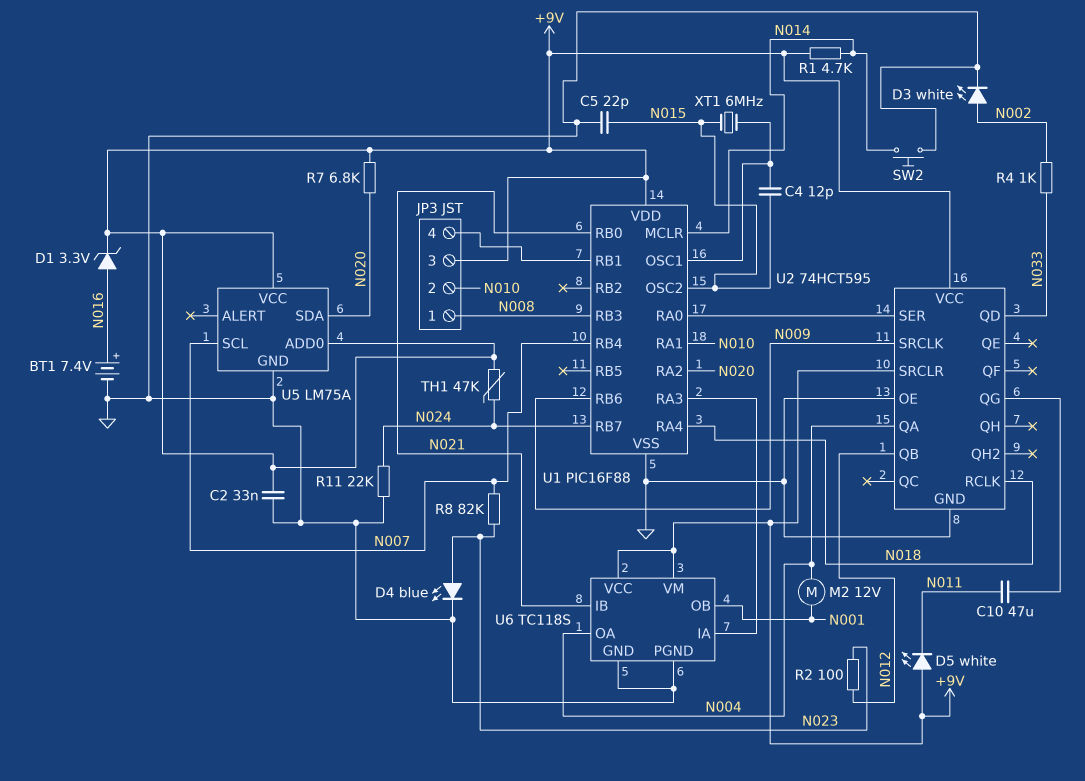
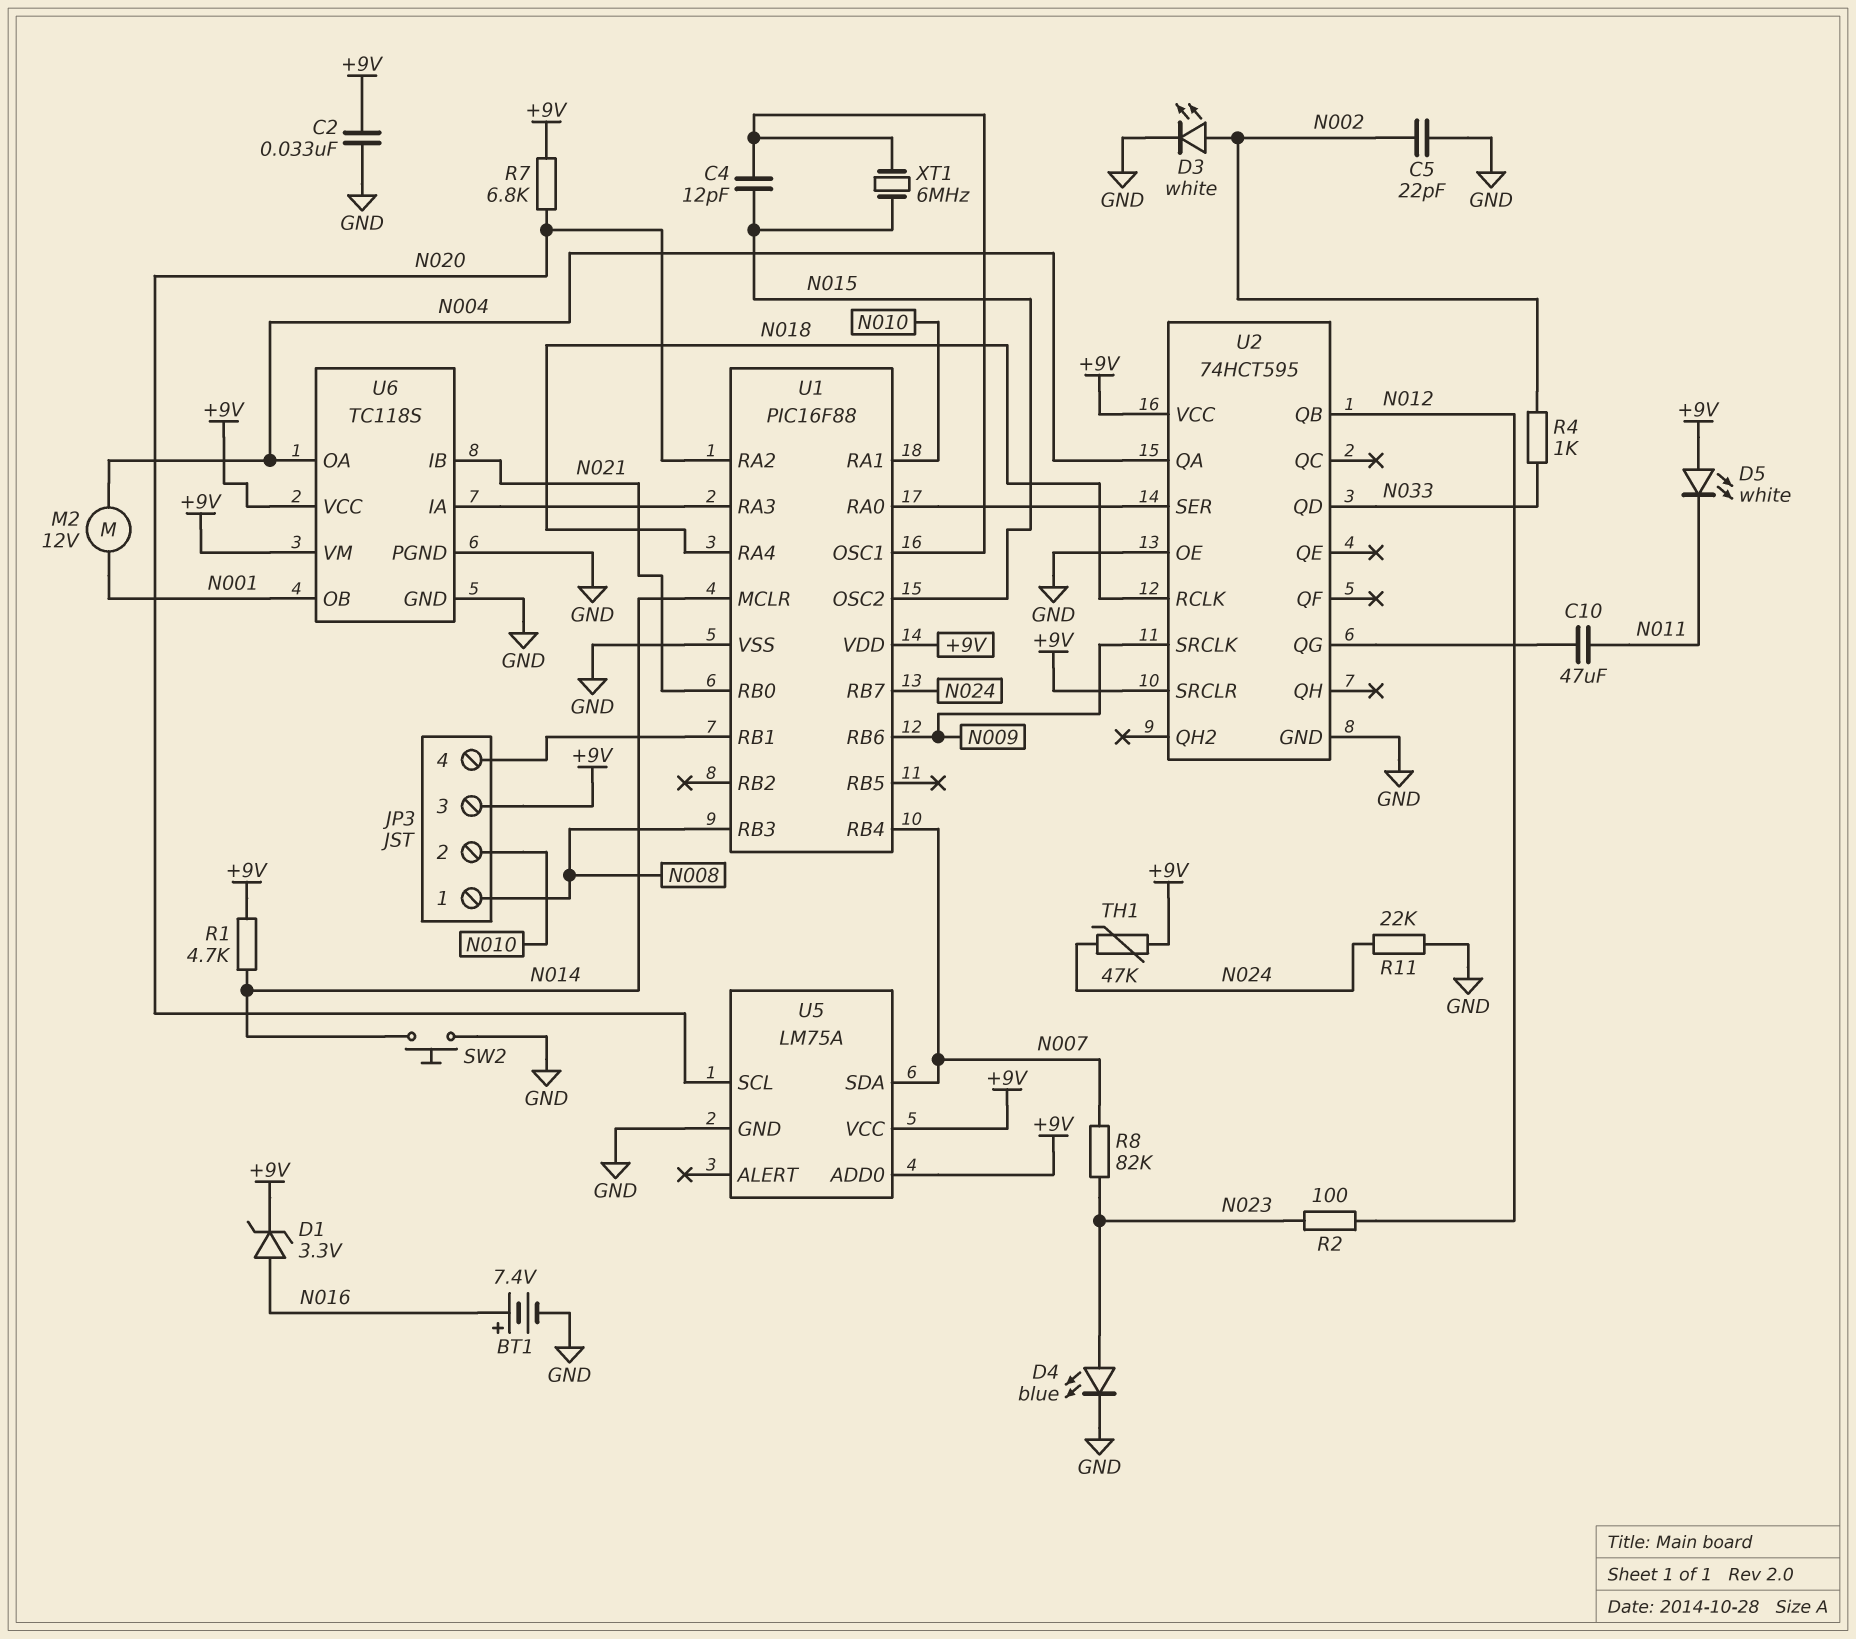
C5: 22pF (GND, N015) -> 22pF (GND, N002)
U5 pin SCL: N007 -> N020
U5 pin SDA: N020 -> N007

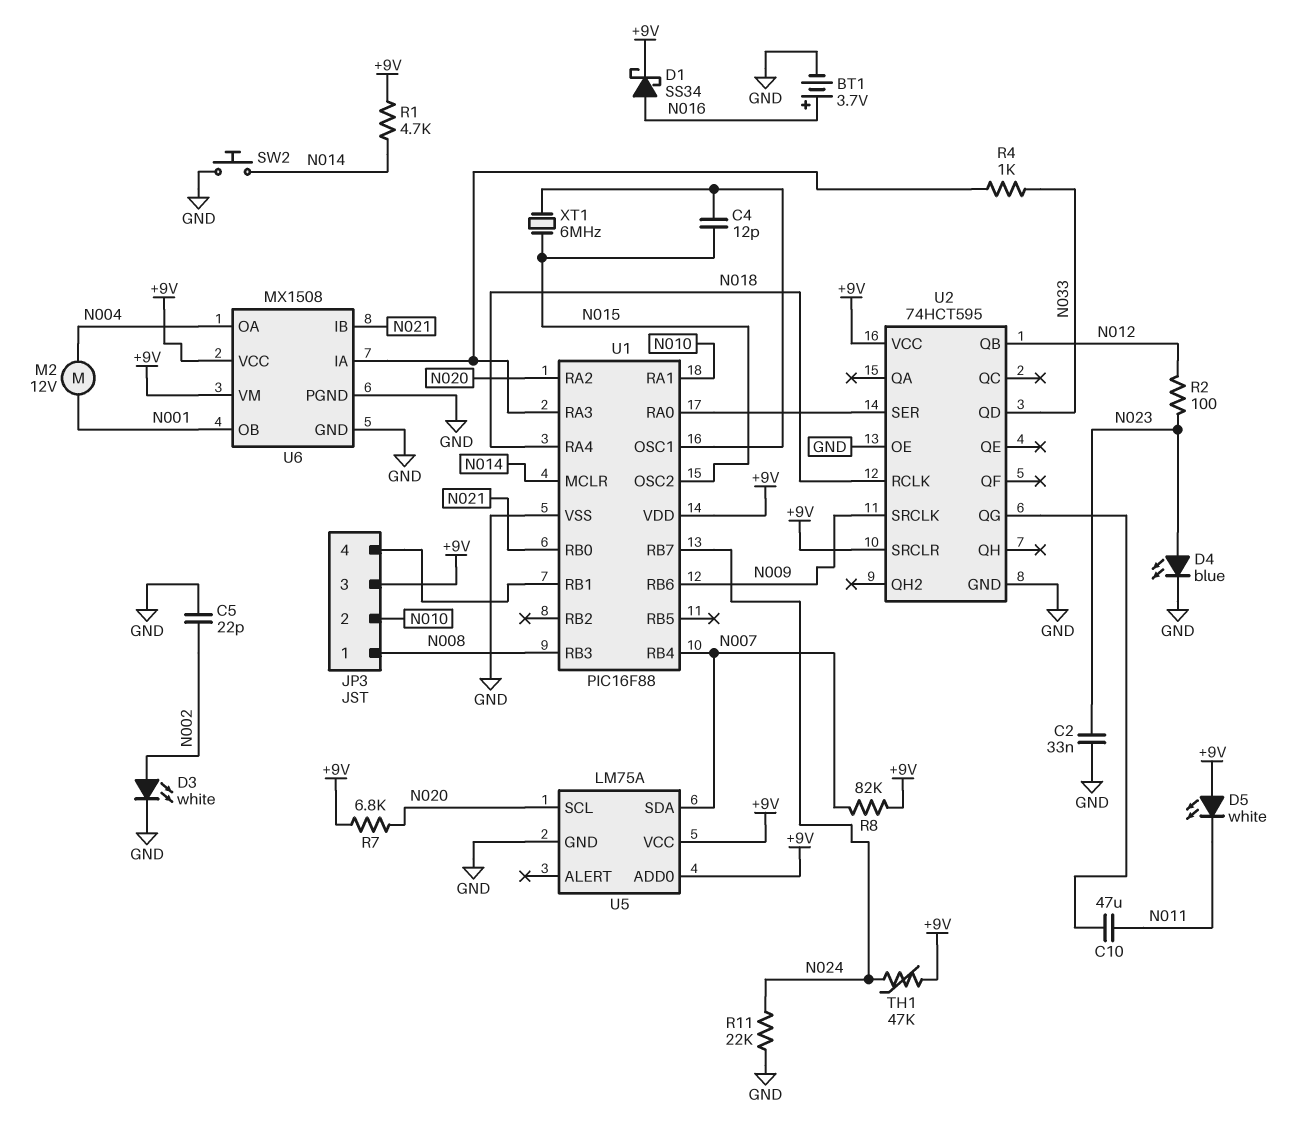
BT1: 7.4V (plus N016, minus GND) -> 3.7V (plus N016, minus GND)
C2: 33nF (+9V, GND) -> 33nF (GND, N023)
D1: zener 3.3V (A N016, K +9V) -> schottky SS34 (A N016, K +9V)
R4: 1k (N002, N033) -> 1k (N033, U1/RA3)
R8: 82k (N007, N023) -> 82k (+9V, N007)
U2 pin QA: N004 -> none
U6: TC118S -> MX1508

